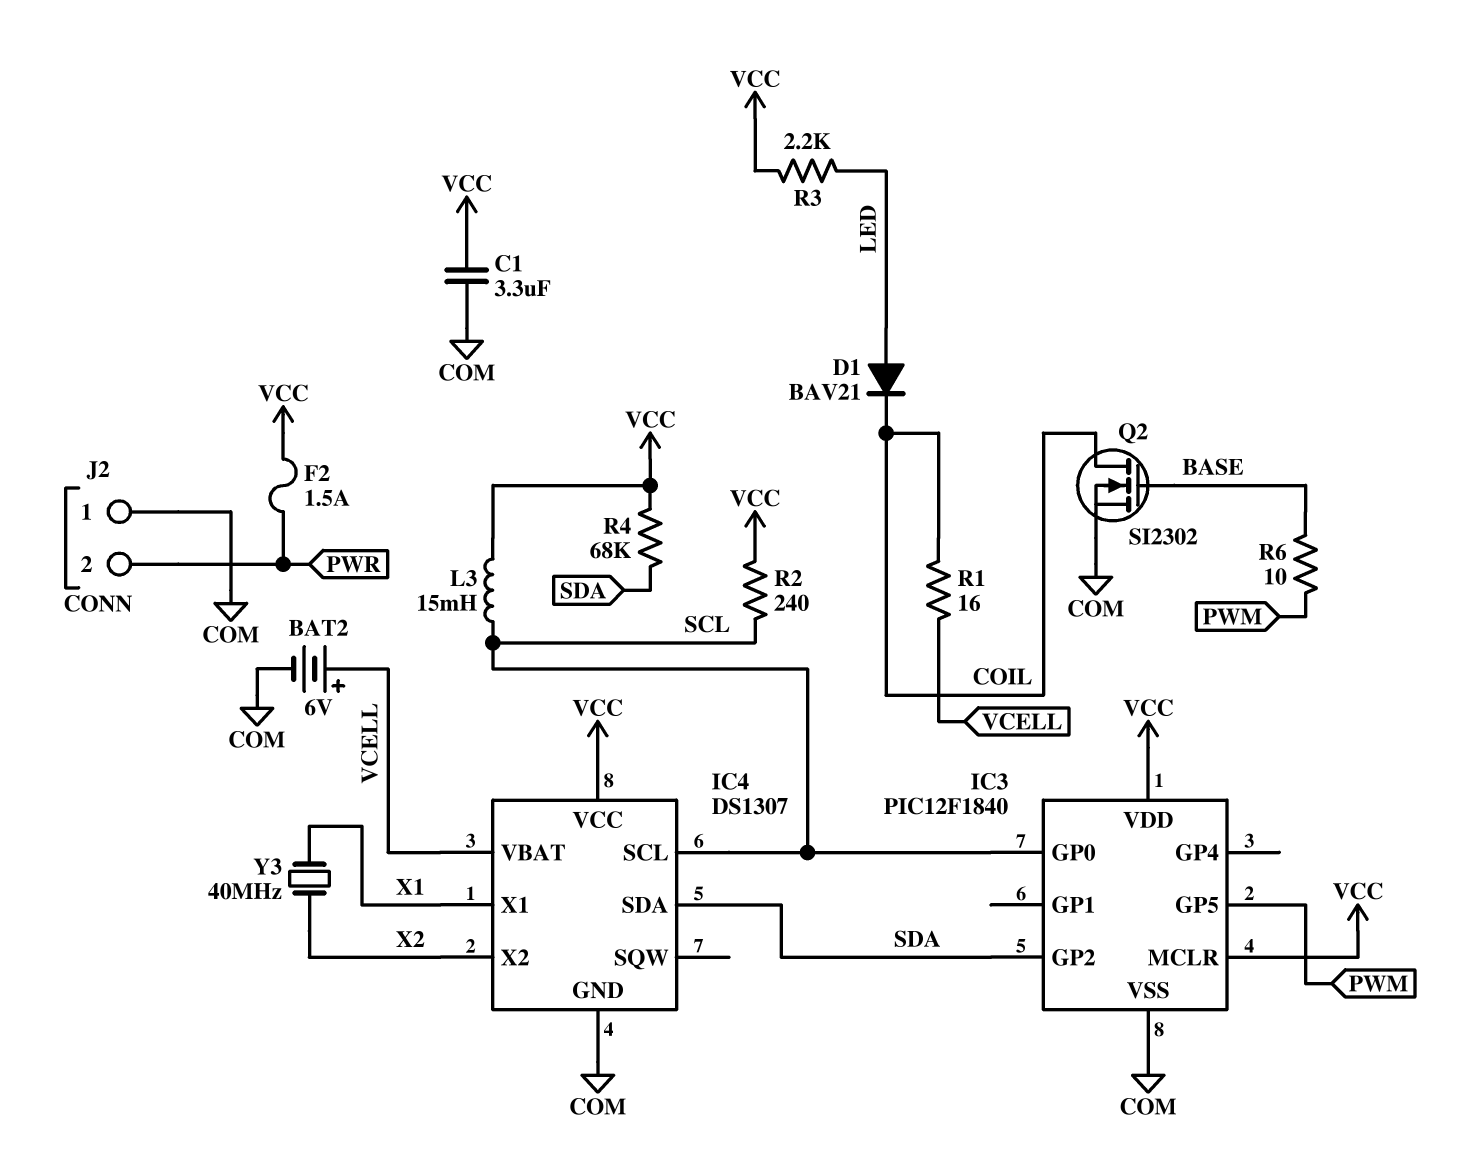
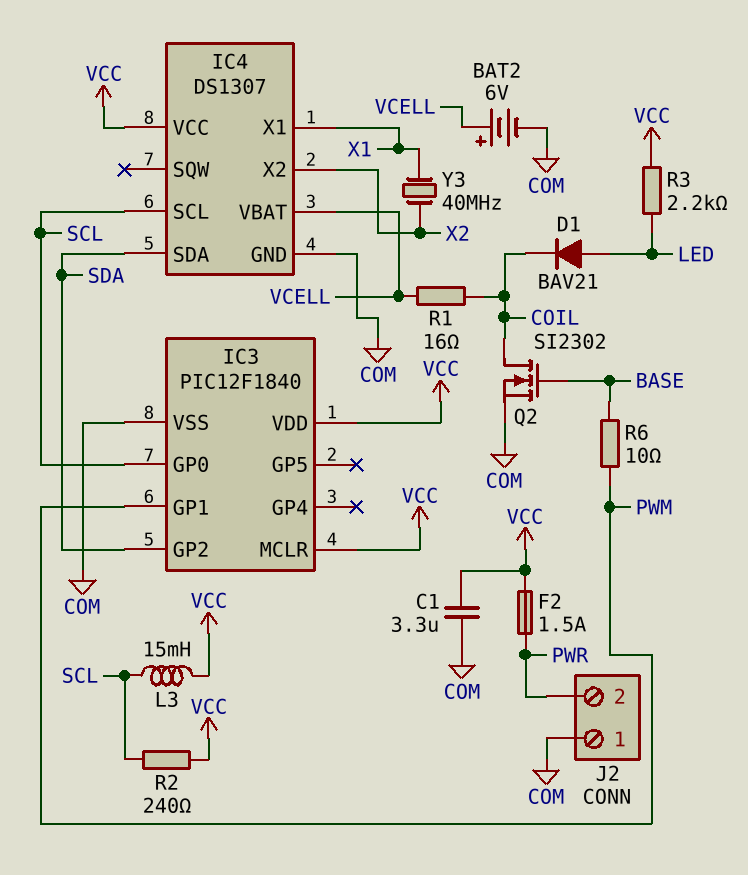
IC3 pin GP1: none -> PWM
IC3 pin GP5: PWM -> none
R4: 68k (SDA, VCC) -> none

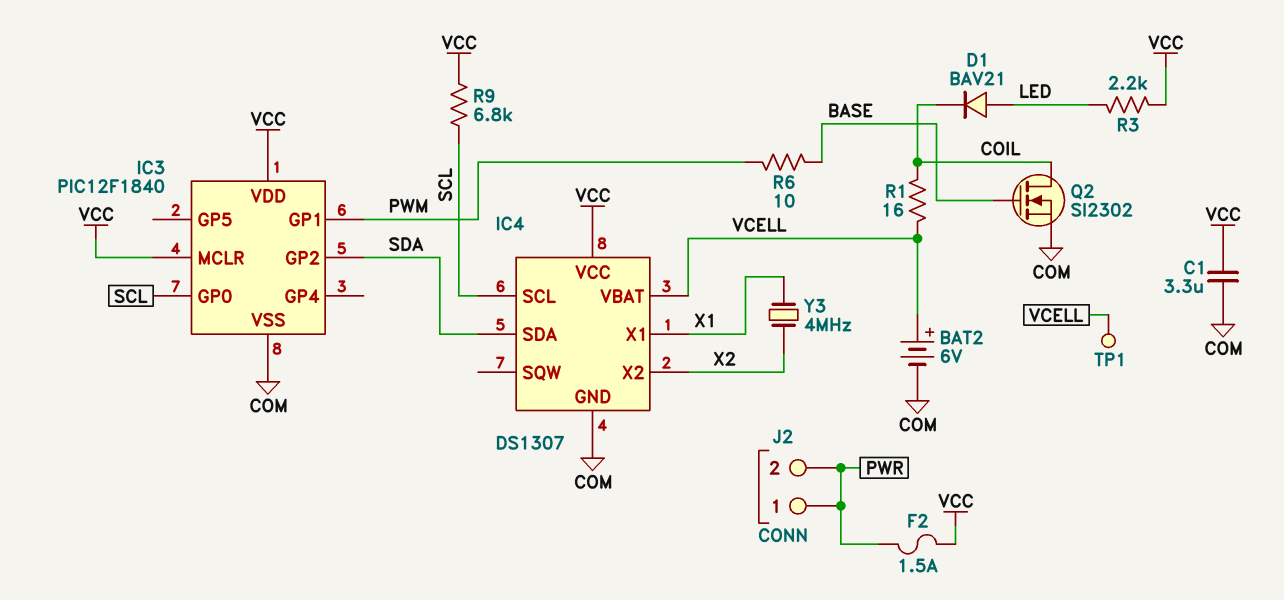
J2 pin 1: COM -> PWR
L3: 15mH (SCL, VCC) -> none
R2: 240 (SCL, VCC) -> none
R9: none -> 6.8k (SCL, VCC)
TP1: none -> test point (VCELL)
Y3: 40MHz (X1, X2) -> 4MHz (X1, X2)

